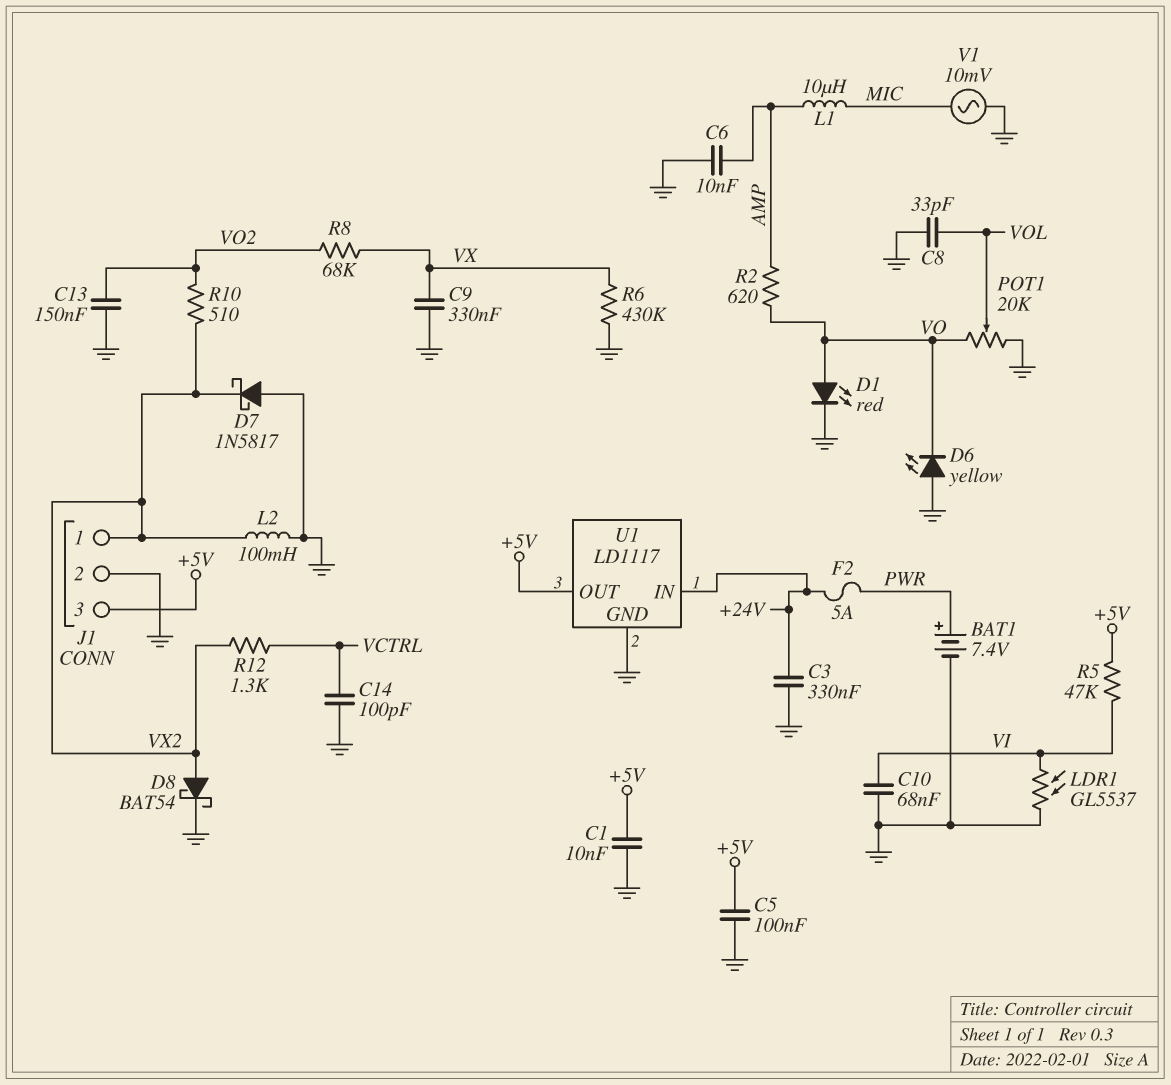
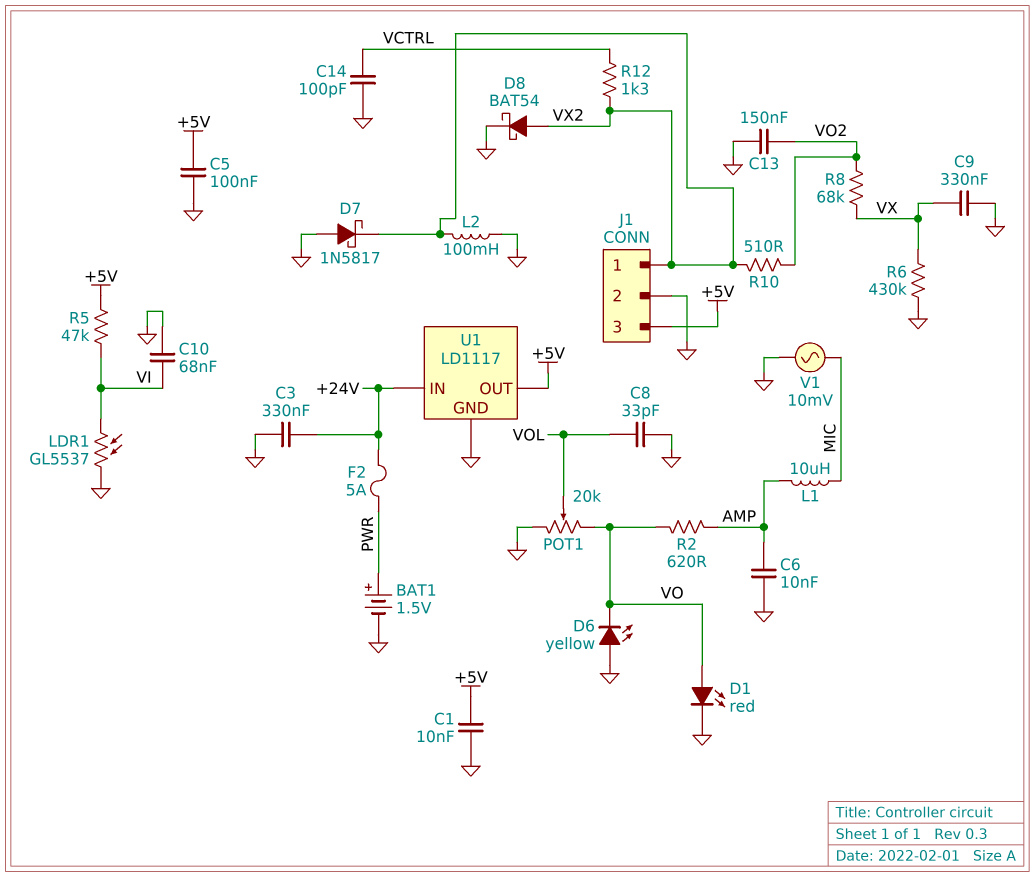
BAT1: 7.4V (plus PWR, minus GND) -> 1.5V (plus PWR, minus GND)

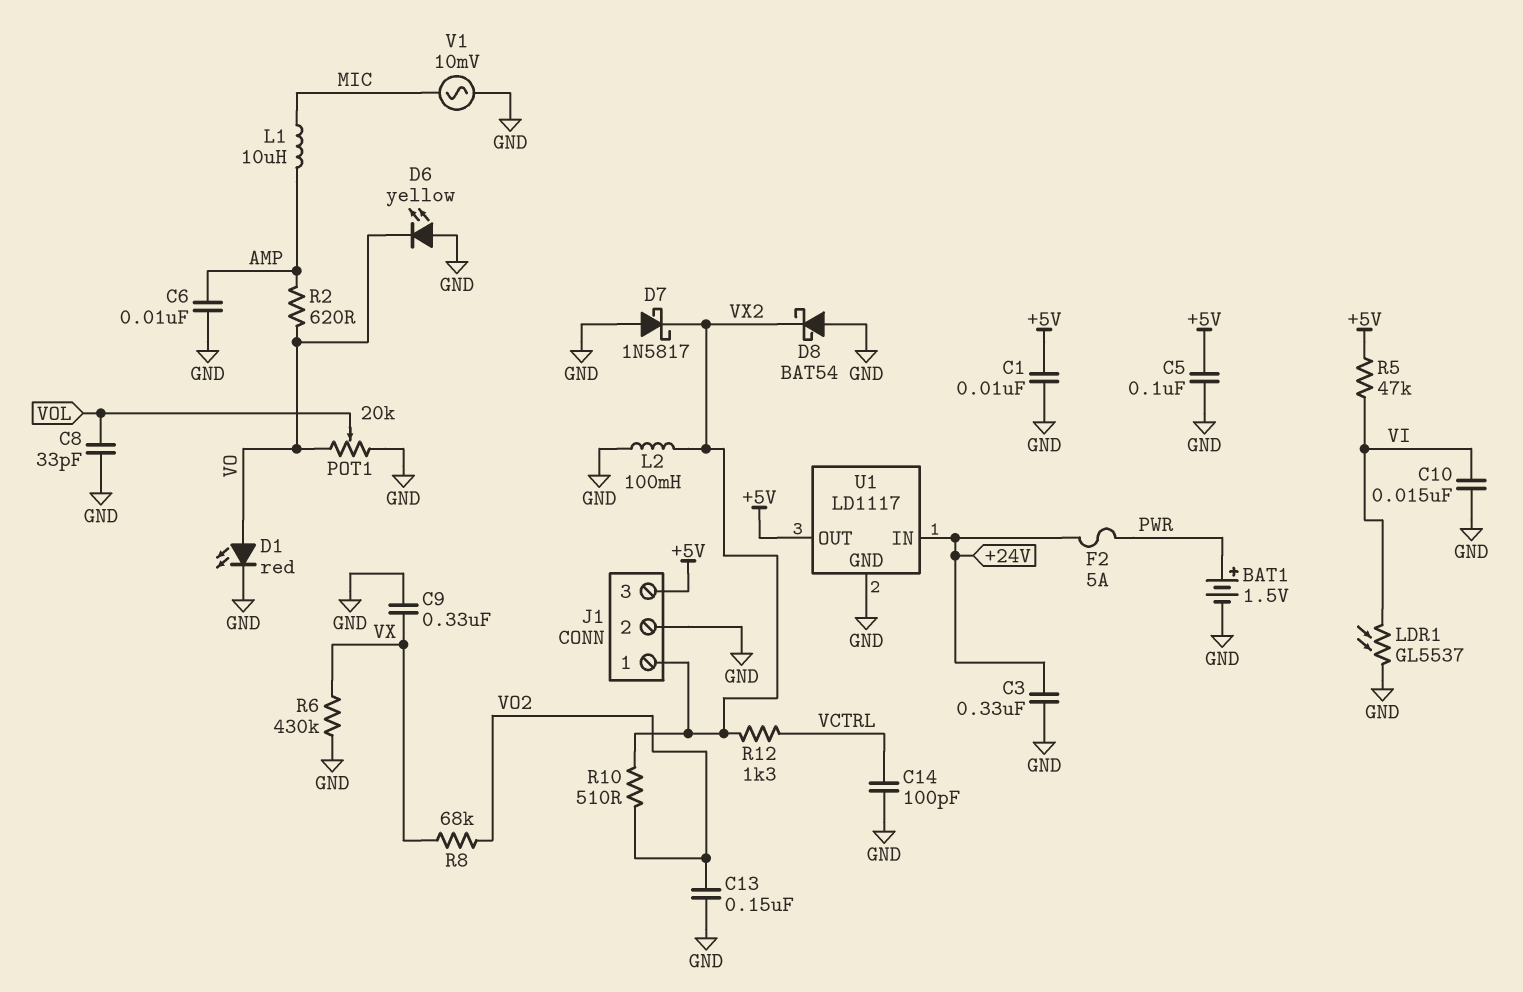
C10: 68nF (GND, VI) -> 15nF (GND, VI)
D8: schottky BAT54 (A VX2, K GND) -> schottky BAT54 (A GND, K VX2)

